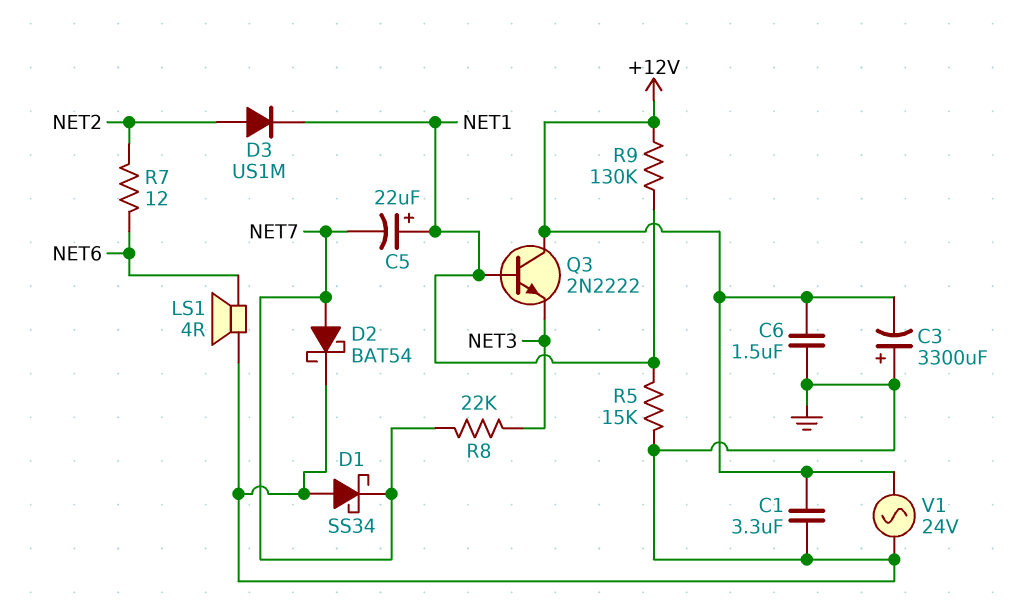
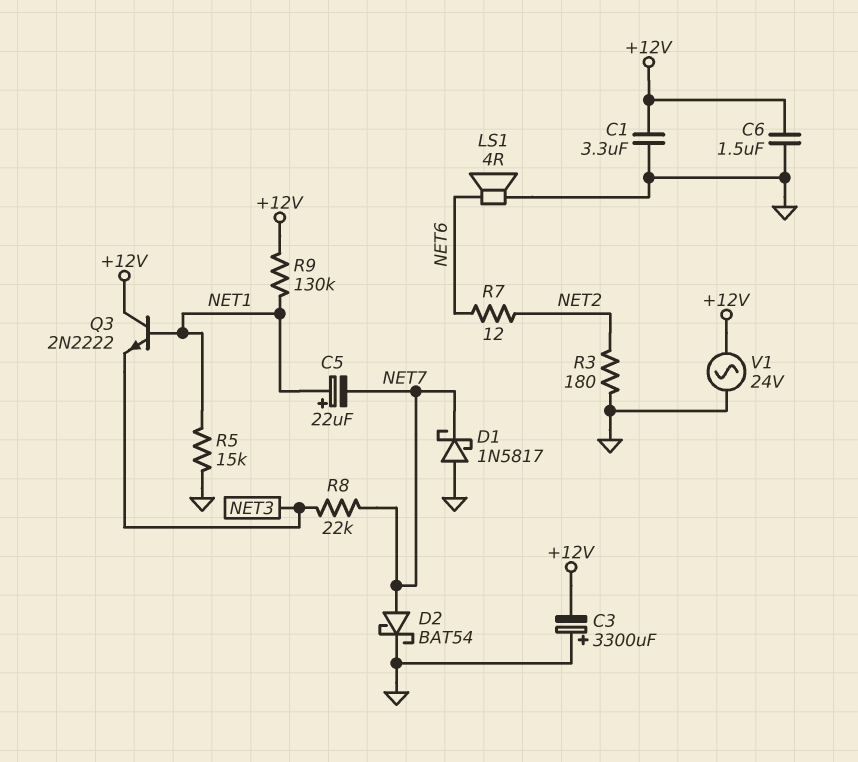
D1: schottky SS34 (A GND, K NET7) -> schottky 1N5817 (A GND, K NET7)
D3: diode US1M (A NET2, K NET1) -> none
R3: none -> 180 (GND, NET2)

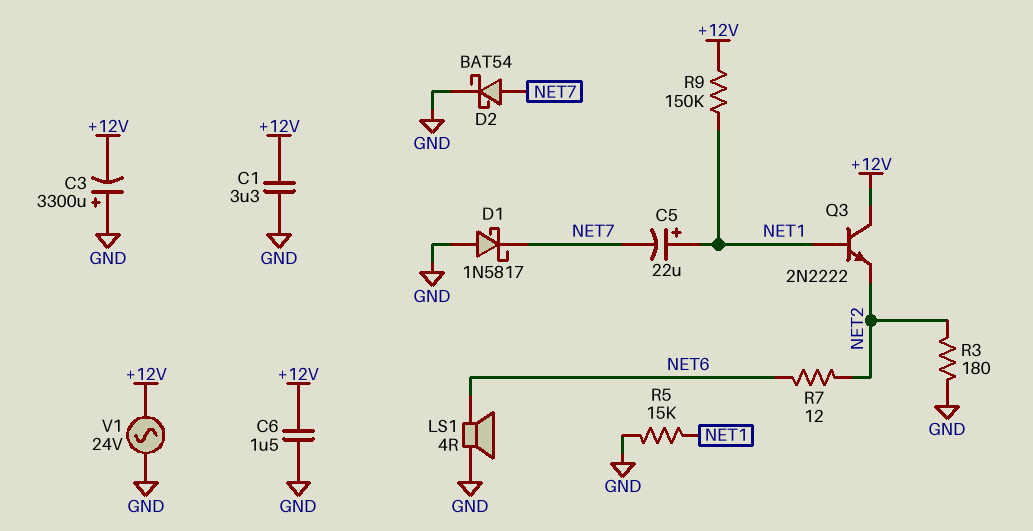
Q3: NPN 2N2222 (B NET1, C +12V, E NET3) -> NPN 2N2222 (B NET1, C +12V, E NET2)
R8: 22k (NET3, NET7) -> none
R9: 130k (+12V, NET1) -> 150k (+12V, NET1)

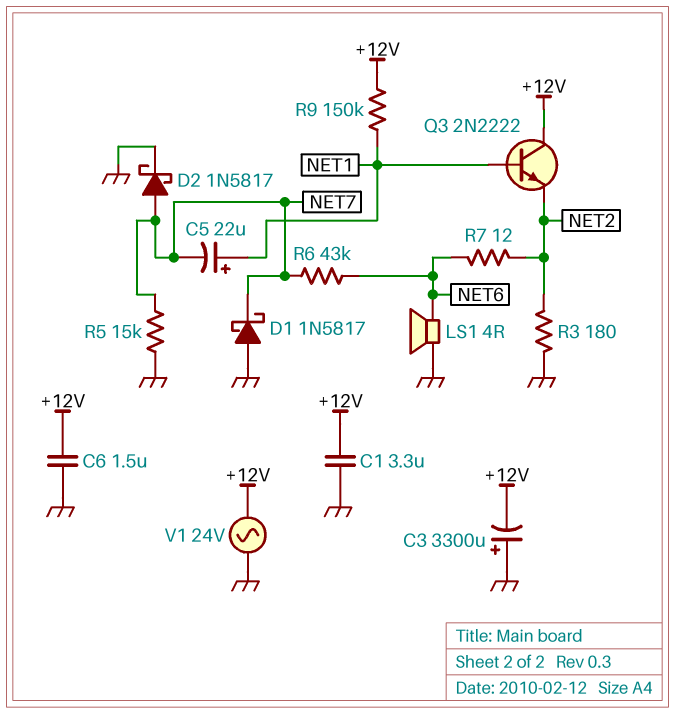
D2: schottky BAT54 (A NET7, K GND) -> schottky 1N5817 (A NET7, K GND)
R5: 15k (GND, NET1) -> 15k (GND, NET7)
R6: none -> 43k (NET6, NET7)

